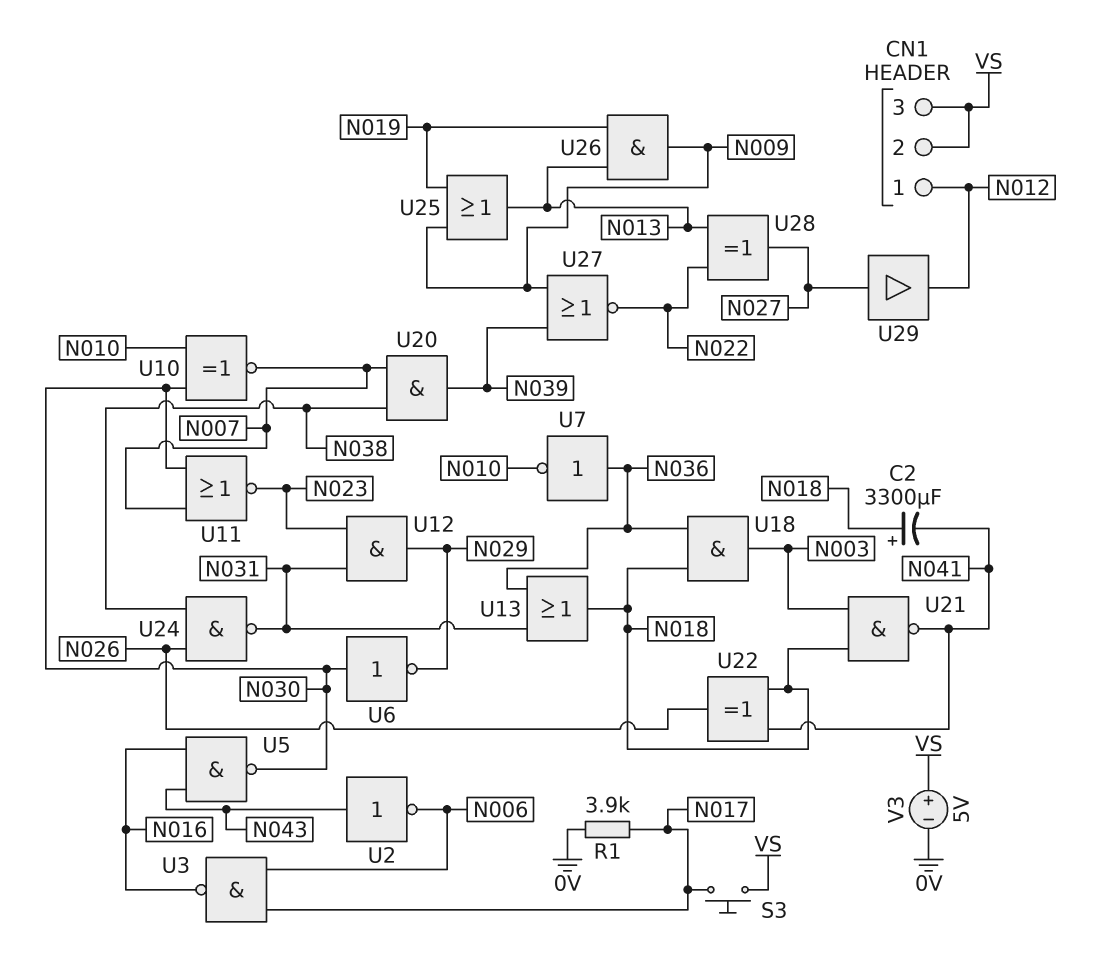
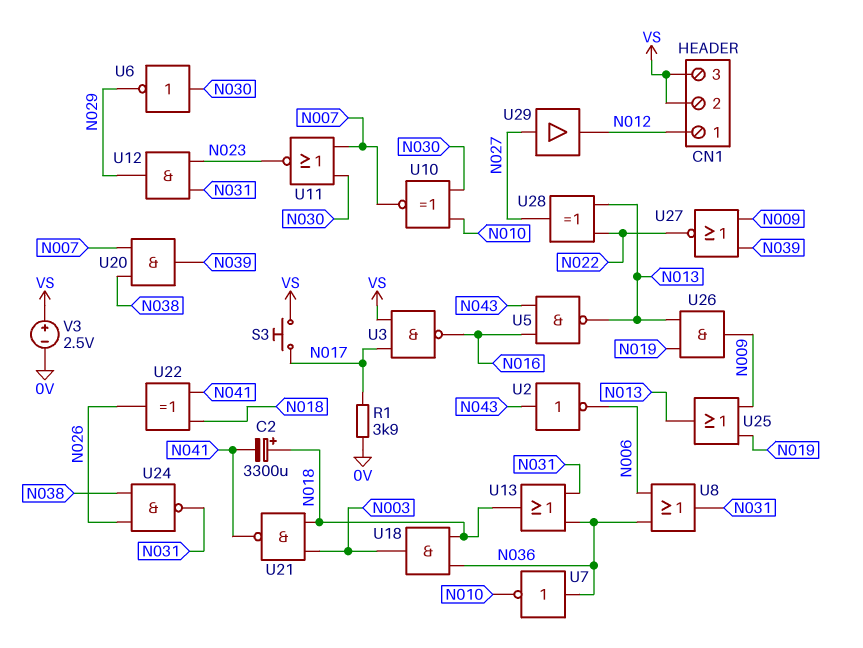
U3: NAND (in N006, in N017, out N016) -> NAND (in N017, in VS, out N016)
U5: NAND (in N016, in N043, out N030) -> NAND (in N016, in N043, out N013)
U8: none -> OR (in N006, in N036, out N031)
V3: 5V (plus VS, minus 0V) -> 2.5V (plus VS, minus 0V)

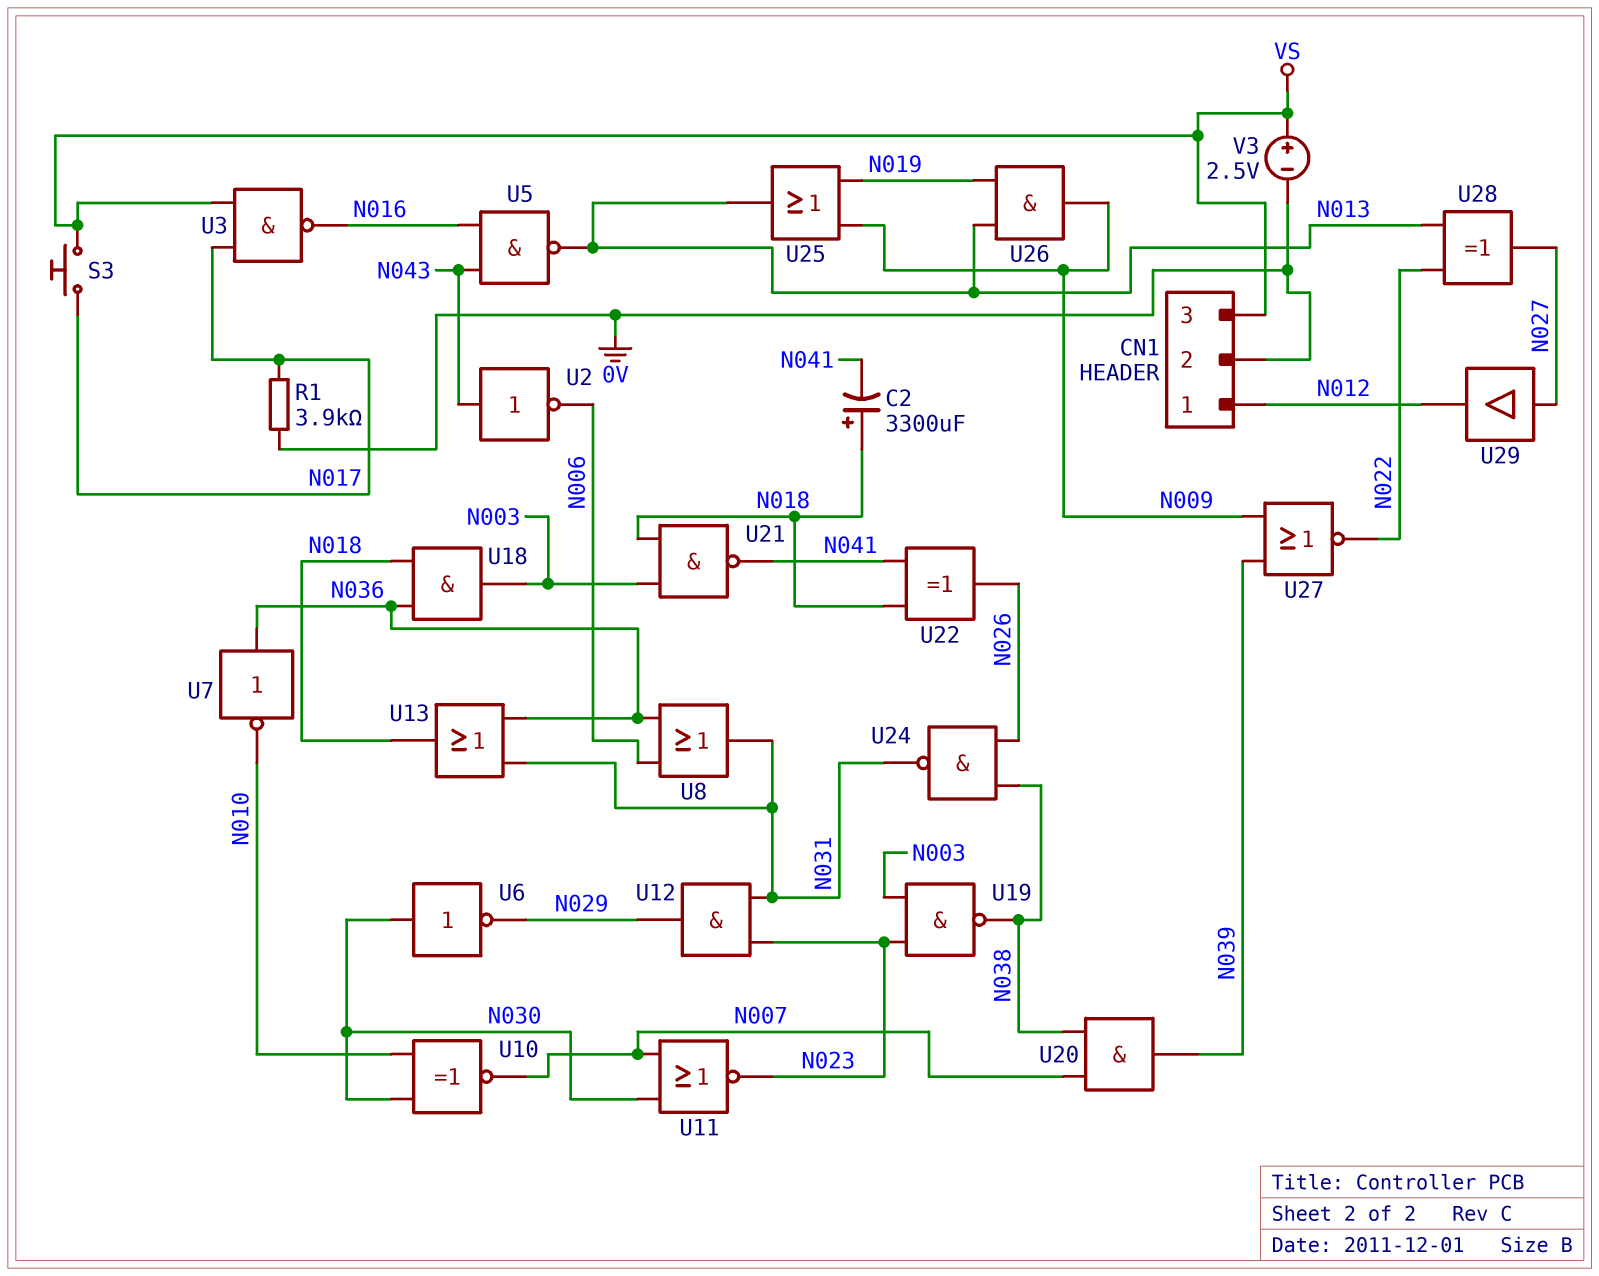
CN1 pin 2: VS -> 0V
U19: none -> NAND (in N003, in N023, out N038)

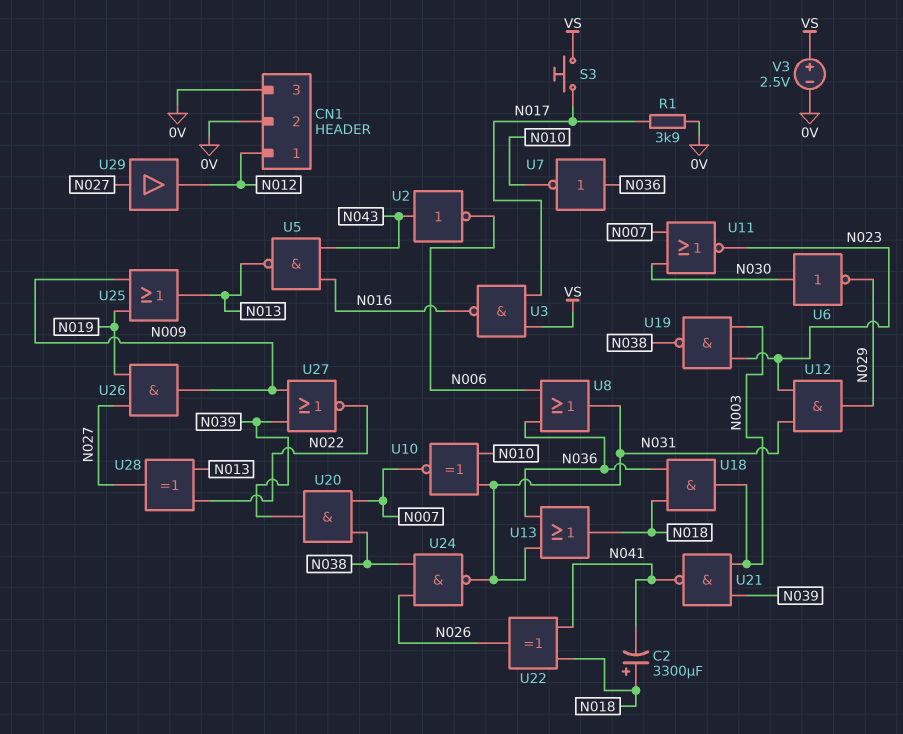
CN1 pin 3: VS -> 0V
U10: XNOR (in N010, in N030, out N007) -> XNOR (in N010, in N031, out N007)
U21: NAND (in N003, in N018, out N041) -> NAND (in N003, in N039, out N041)
U26: AND (in N013, in N019, out N009) -> AND (in N019, in N027, out N009)

